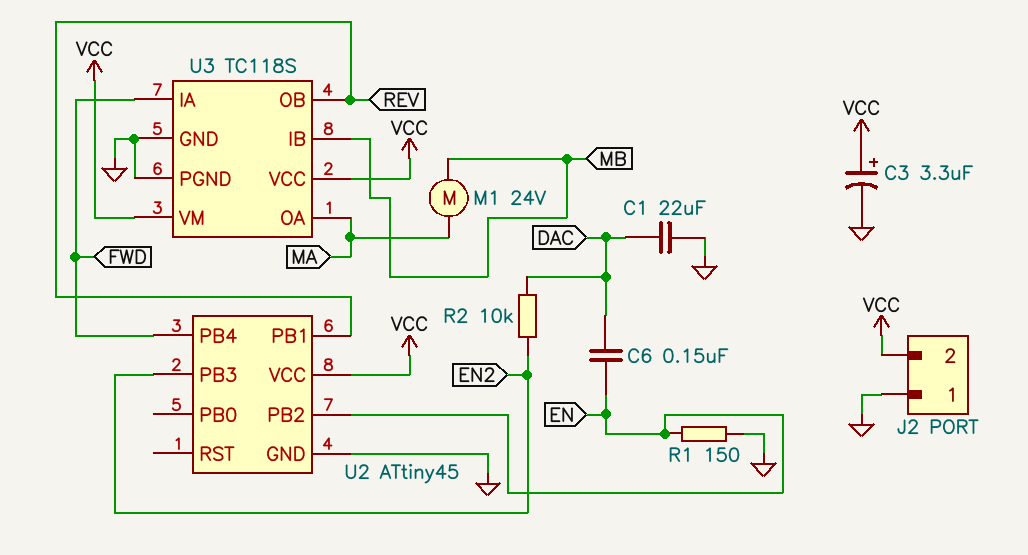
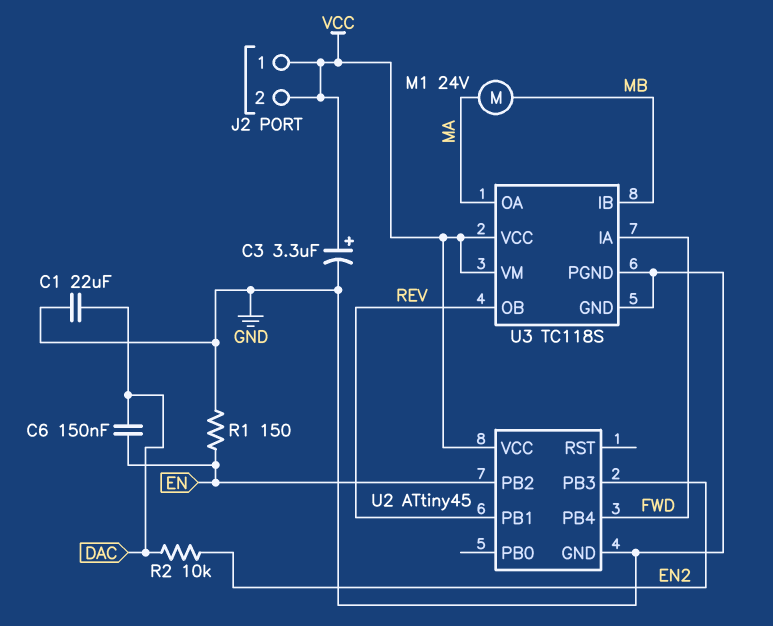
J2 pin 1: GND -> VCC

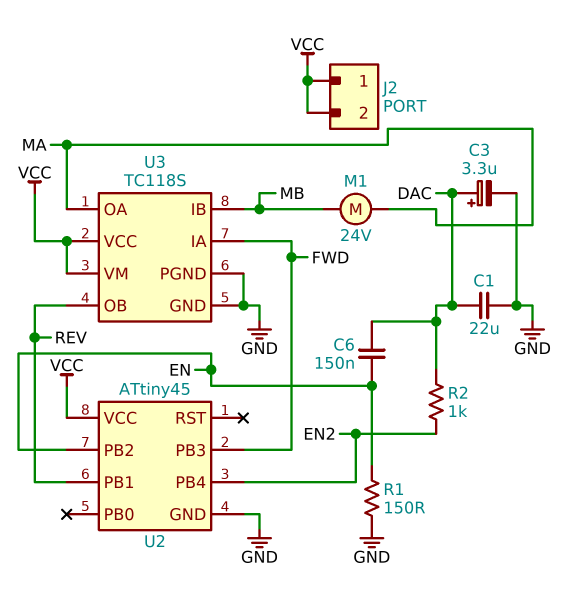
C3: 3.3uF (plus VCC, minus GND) -> 3.3uF (plus DAC, minus GND)
R2: 10k (DAC, EN2) -> 1k (DAC, EN2)
U2 pin PB3: EN2 -> FWD
U2 pin PB4: FWD -> EN2

